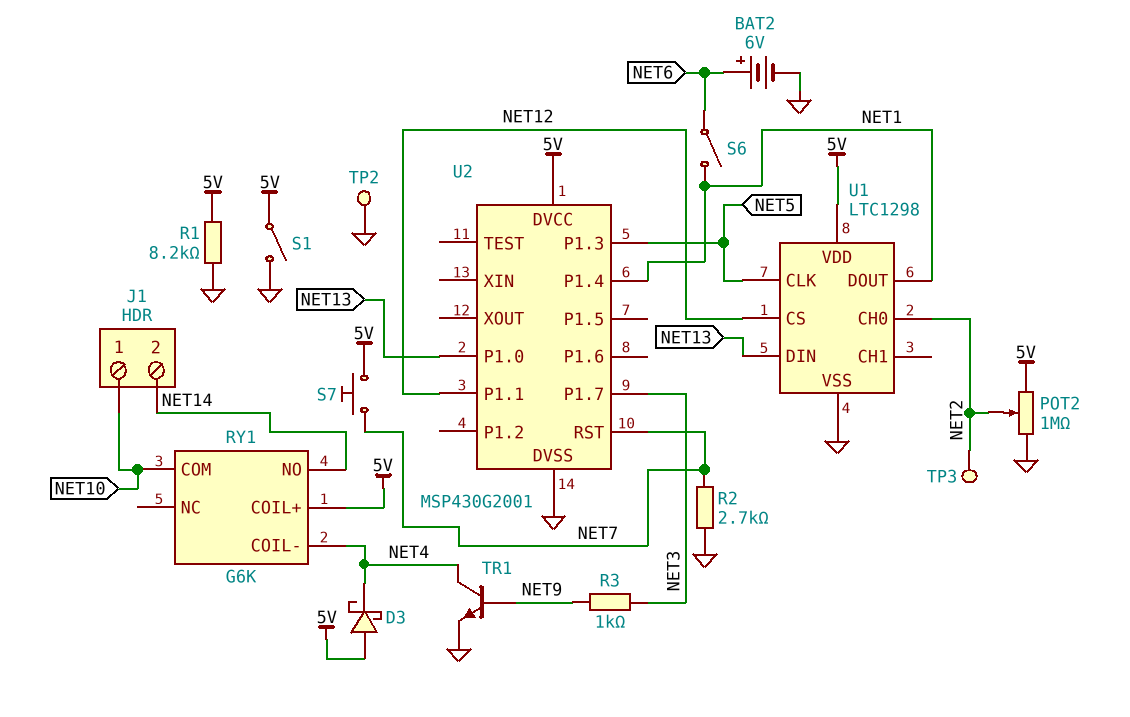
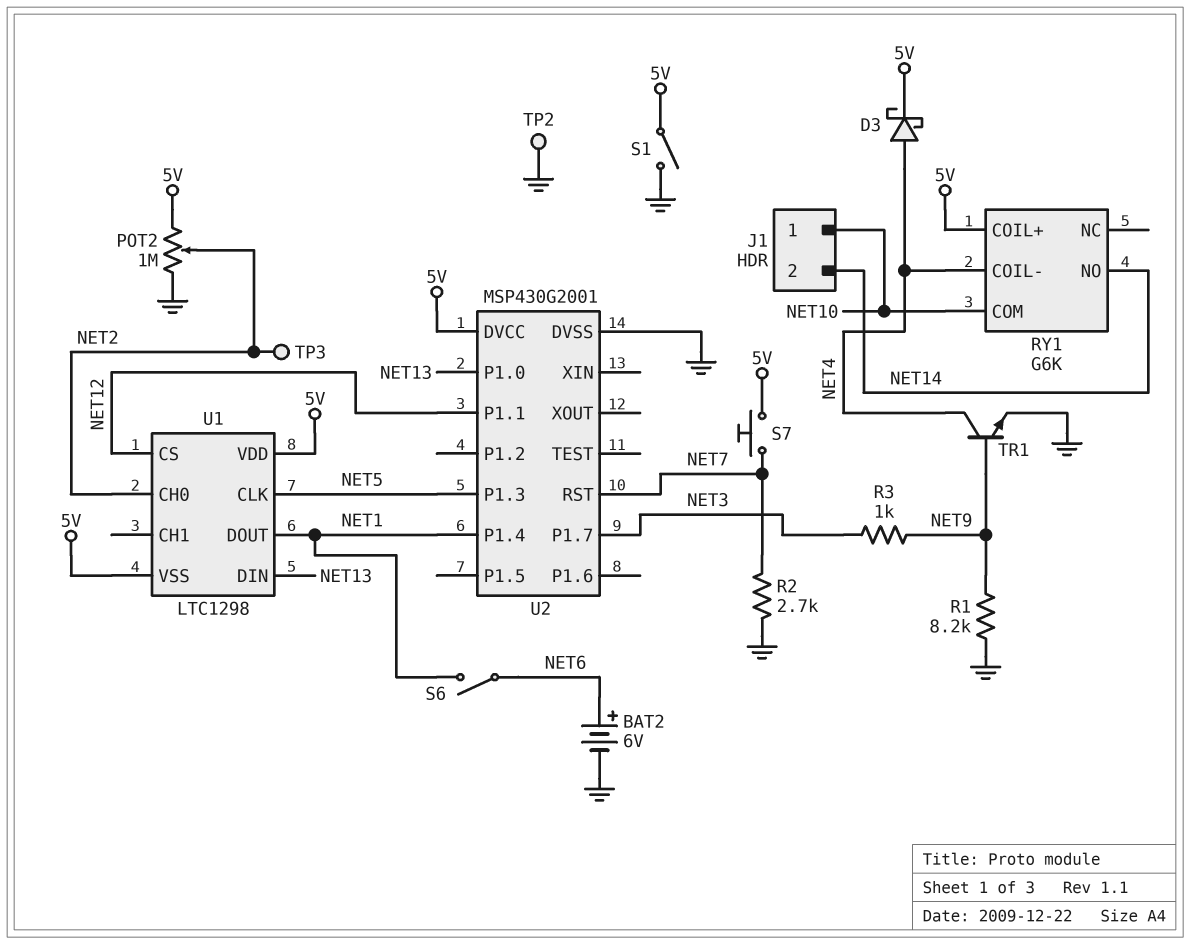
D3: schottky (A 5V, K NET4) -> schottky (A NET4, K 5V)
R1: 8.2k (5V, GND) -> 8.2k (GND, NET9)
U1 pin VSS: GND -> 5V

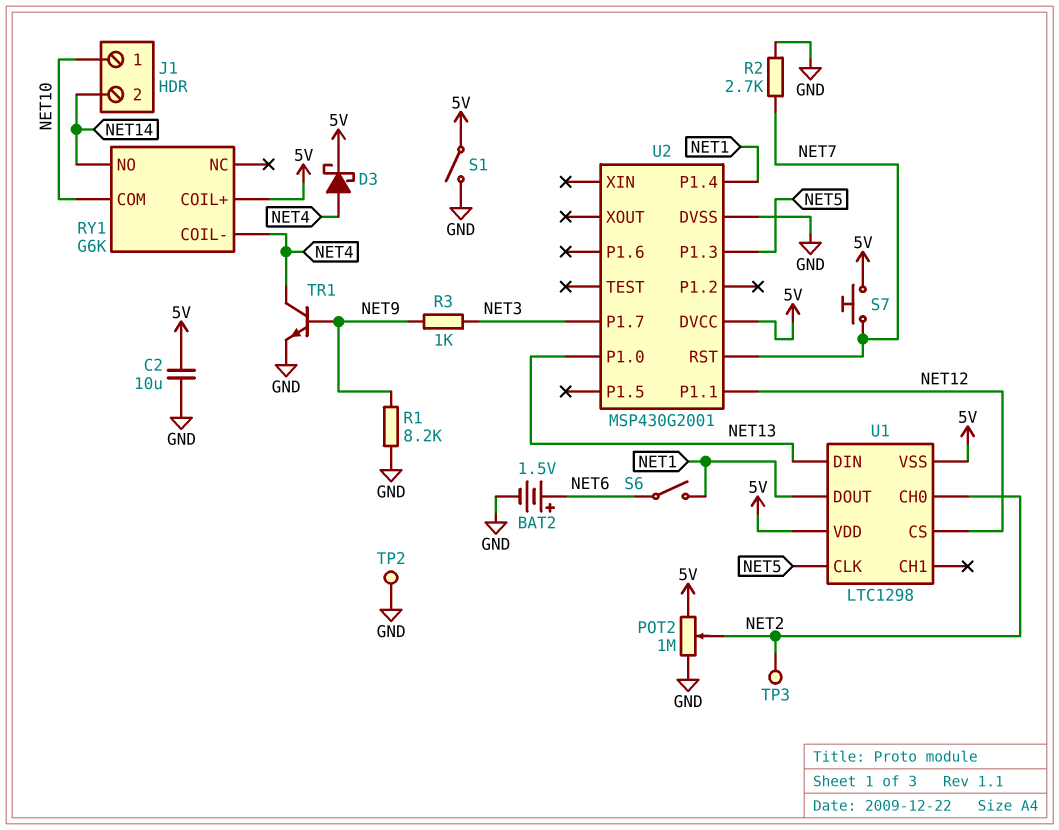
BAT2: 6V (plus NET6, minus GND) -> 1.5V (plus NET6, minus GND)
C2: none -> 10uF (5V, GND)

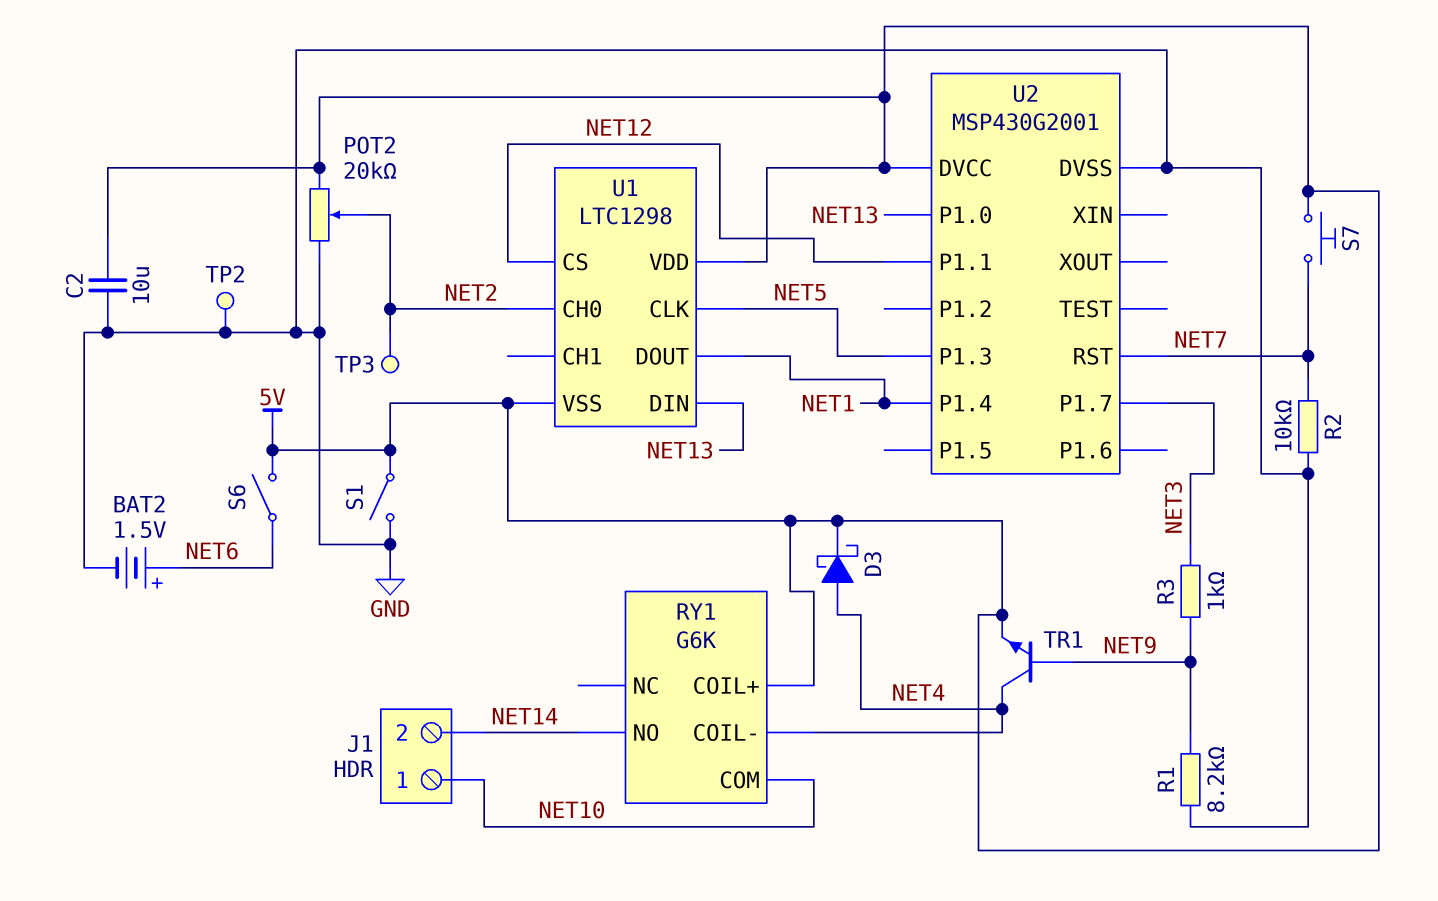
POT2: 1M (5V, GND, wiper NET2) -> 20k (5V, GND, wiper NET2)
R2: 2.7k (GND, NET7) -> 10k (GND, NET7)
S6: switch (NET1, NET6) -> switch (5V, NET6)
TR1: NPN (B NET9, C NET4, E GND) -> NPN (B NET9, C NET4, E 5V)

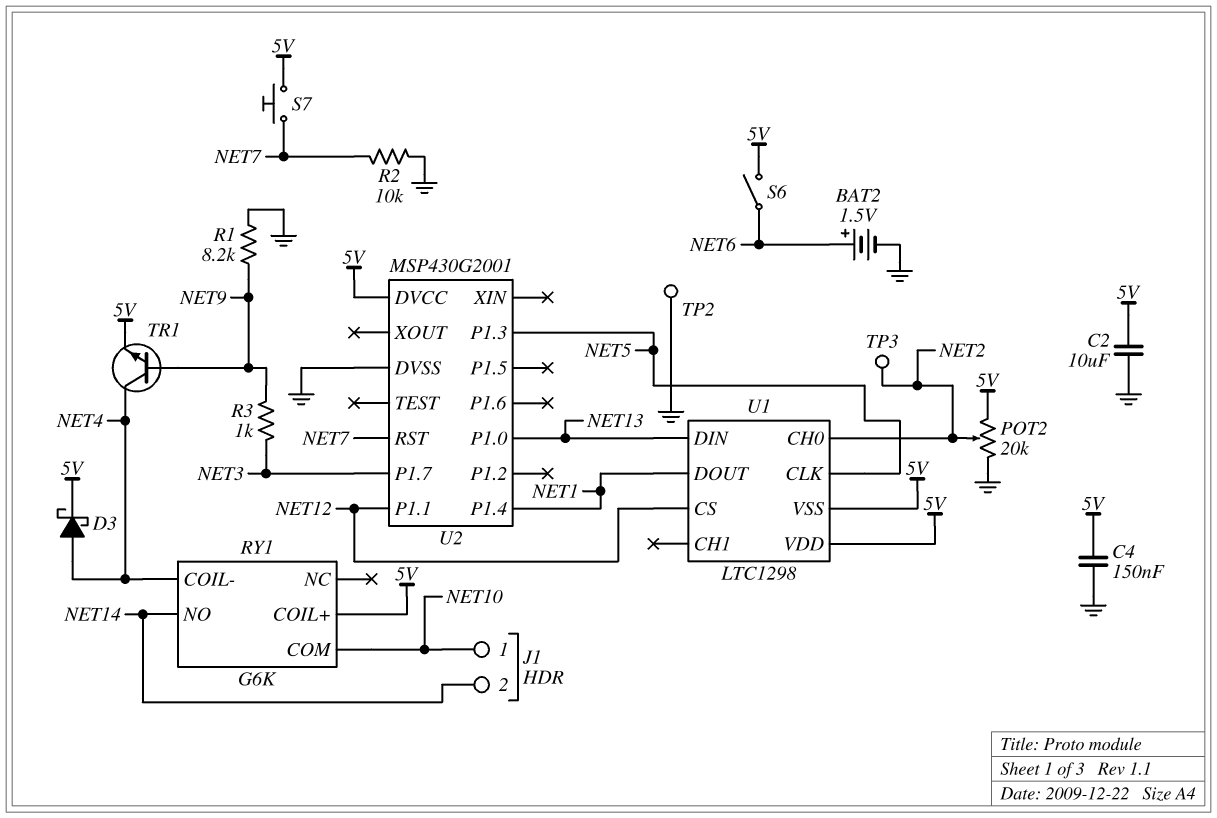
C4: none -> 150nF (5V, GND)
S1: switch (5V, GND) -> none

